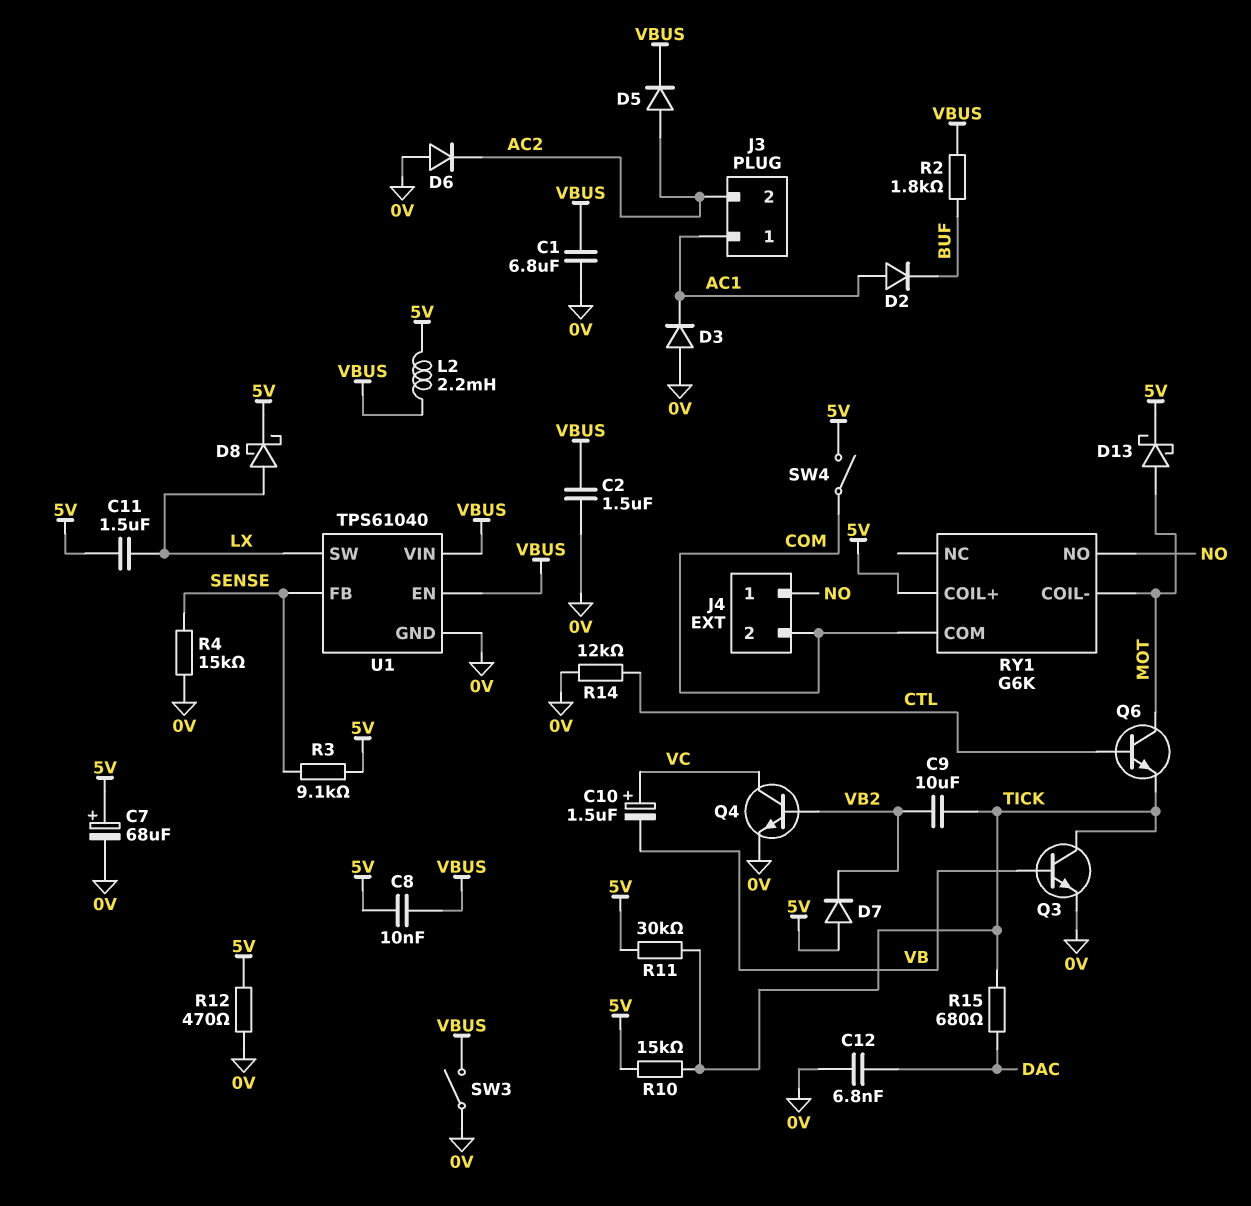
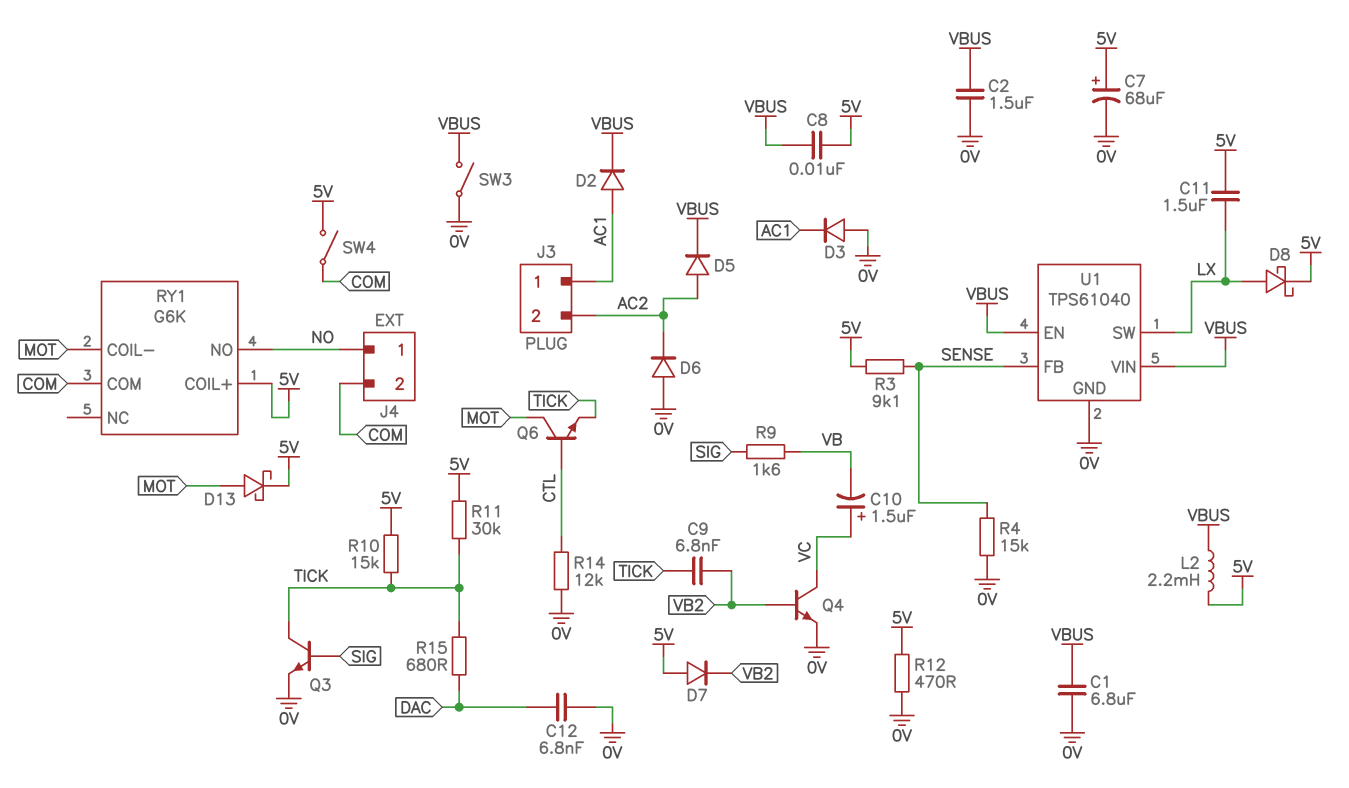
C9: 10uF (TICK, VB2) -> 6.8nF (TICK, VB2)
D2: diode (A AC1, K BUF) -> diode (A AC1, K VBUS)
Q3: NPN (B VB, C TICK, E 0V) -> NPN (B SIG, C TICK, E 0V)
R2: 1.8k (BUF, VBUS) -> none
R9: none -> 1.6k (SIG, VB)

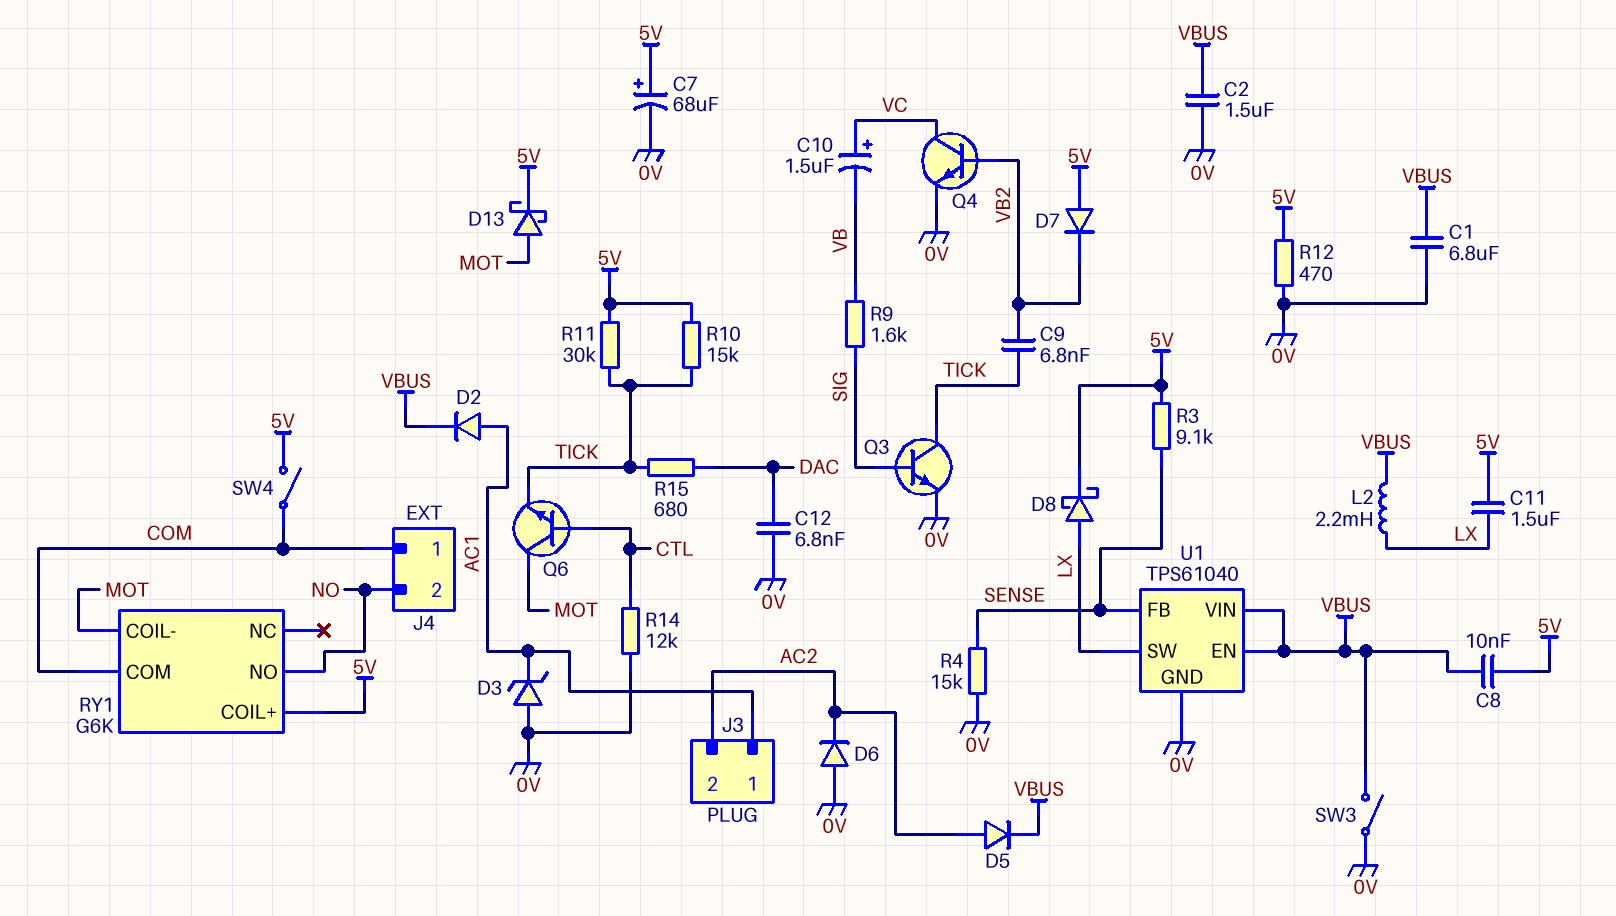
D3: diode (A 0V, K AC1) -> zener (A 0V, K AC1)
J4 pin 1: NO -> COM
J4 pin 2: COM -> NO
L2: 2.2mH (5V, VBUS) -> 2.2mH (LX, VBUS)

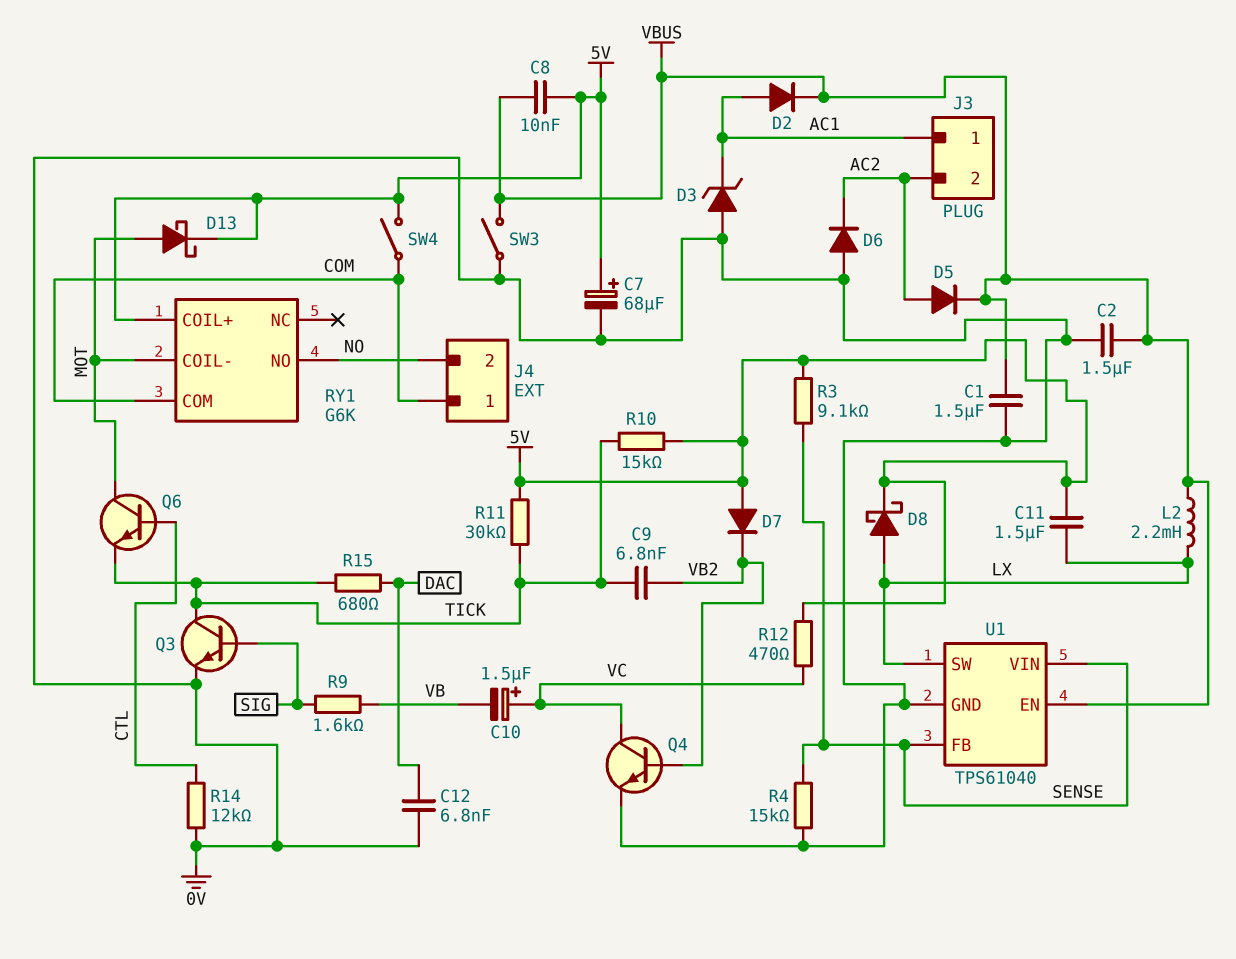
C1: 6.8uF (0V, VBUS) -> 1.5uF (0V, VBUS)
R12: 470 (0V, 5V) -> 470 (5V, VC)
U1 pin VIN: VBUS -> SENSE

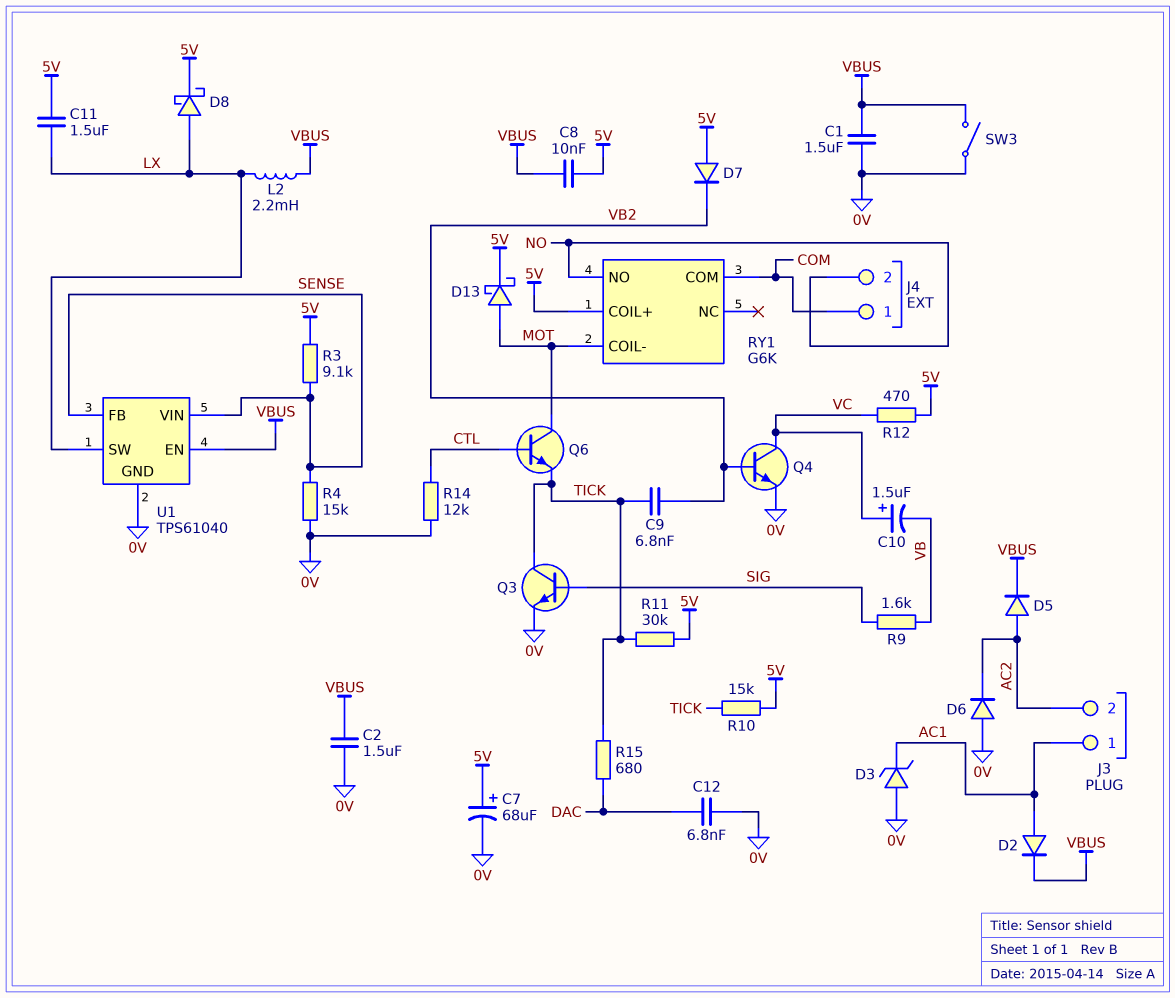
SW4: switch (5V, COM) -> none

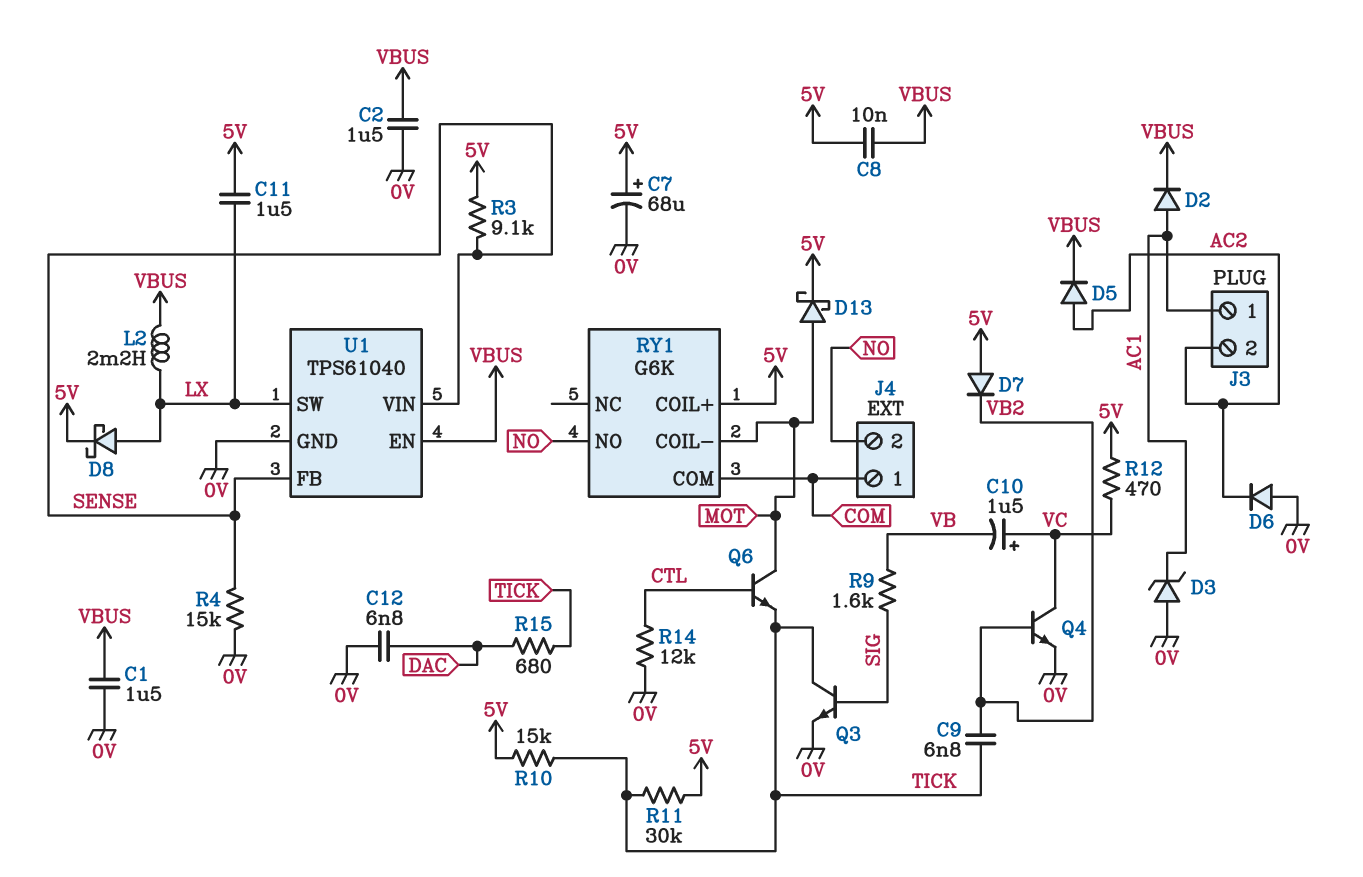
SW3: switch (0V, VBUS) -> none

